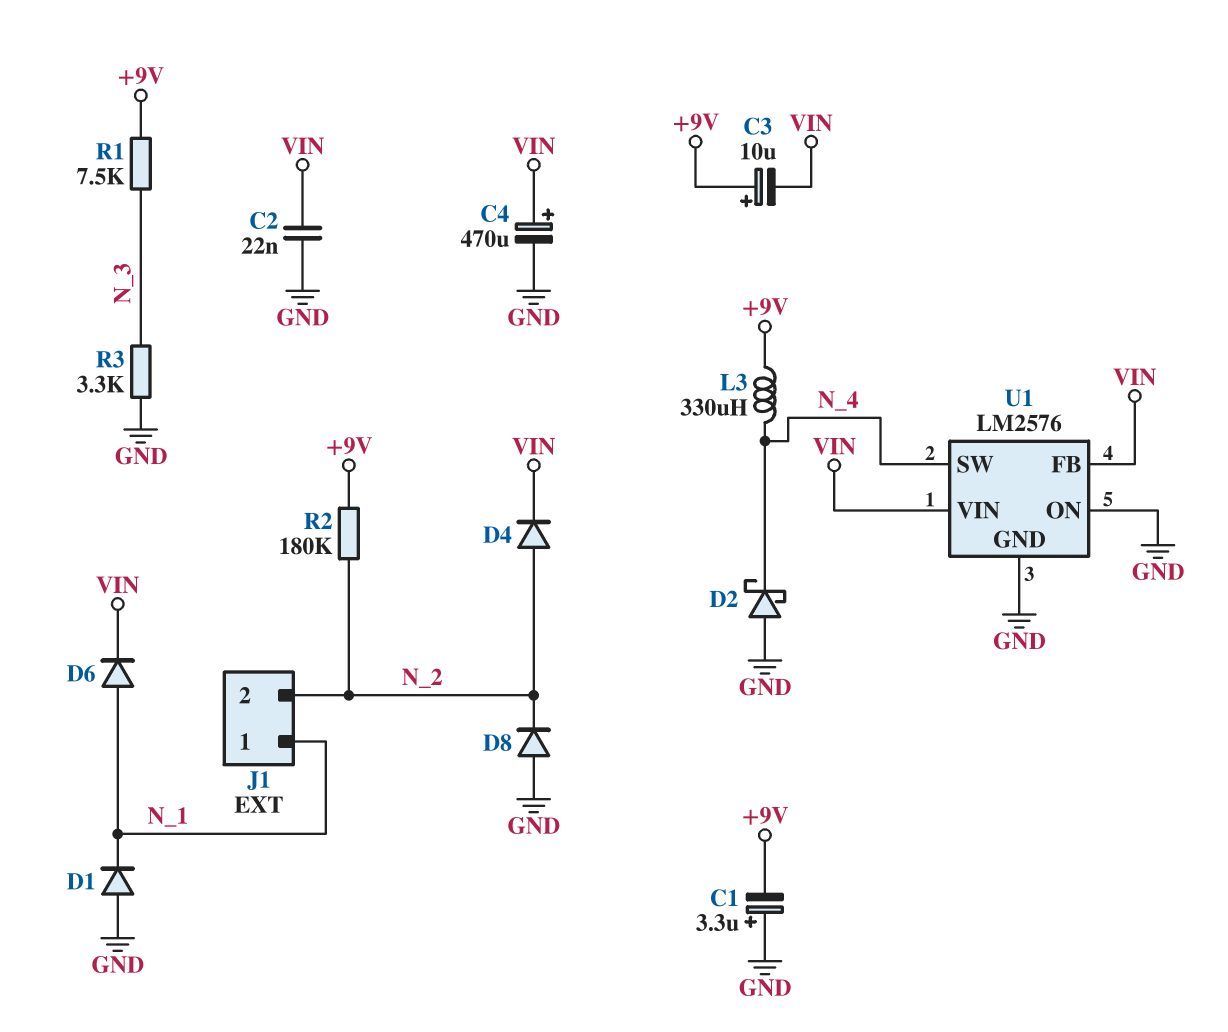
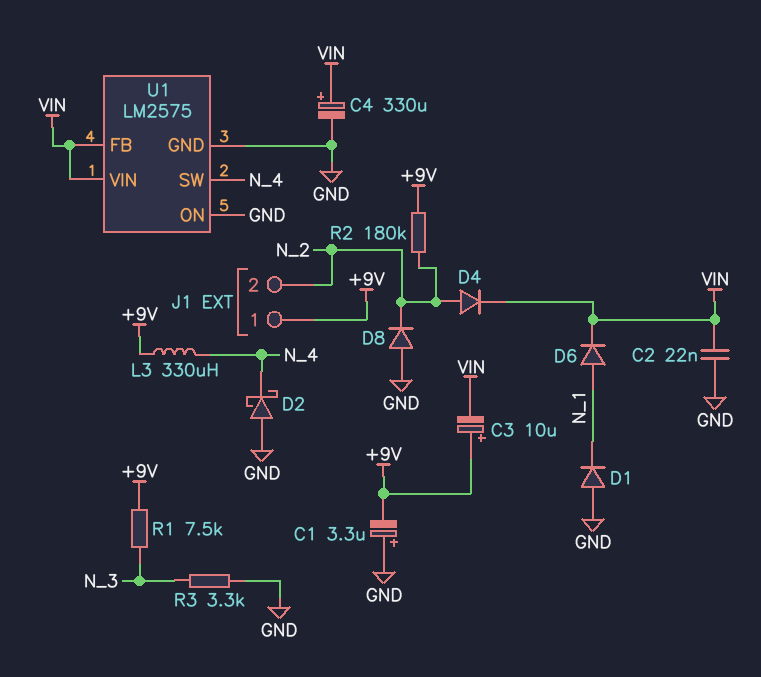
C4: 470uF (plus VIN, minus GND) -> 330uF (plus VIN, minus GND)
J1 pin 1: N_1 -> +9V
U1: LM2576 -> LM2575

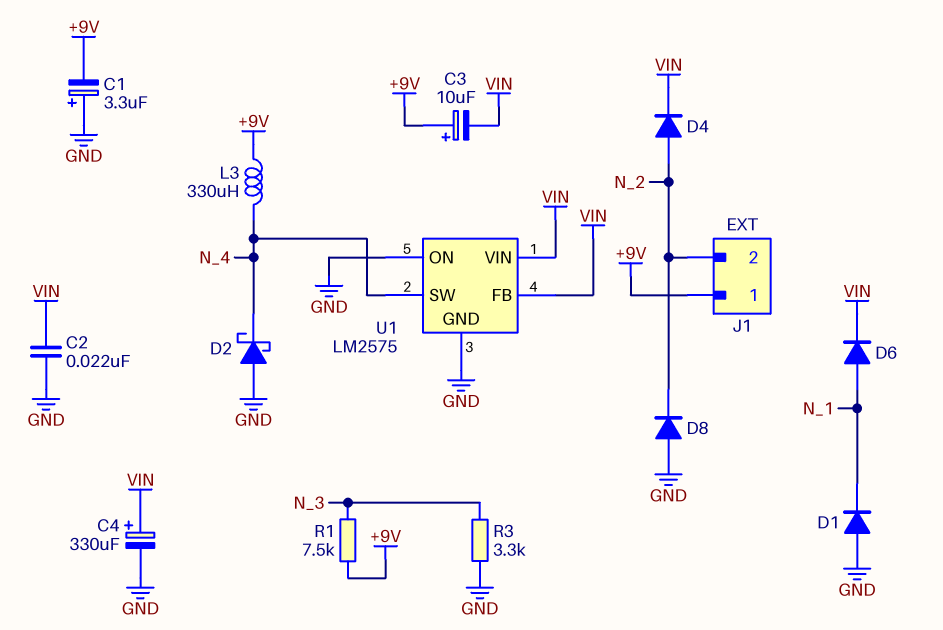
R2: 180k (+9V, N_2) -> none

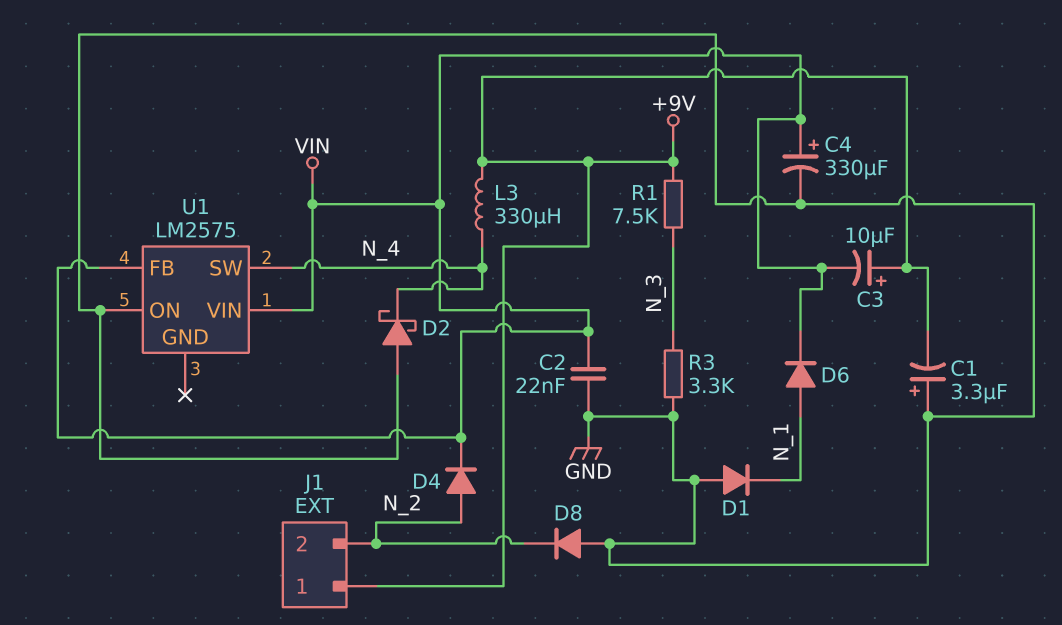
U1 pin GND: GND -> none

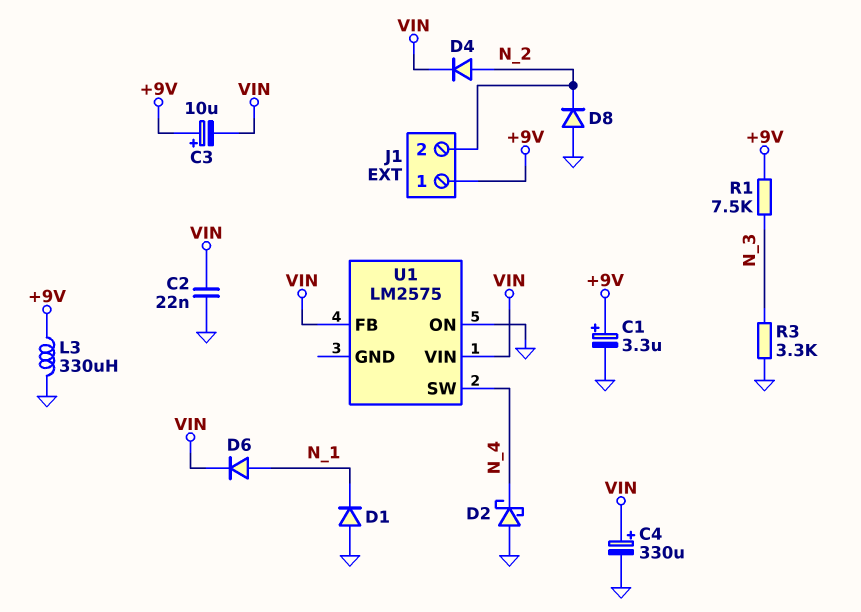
C1: 3.3uF (plus GND, minus +9V) -> 3.3uF (plus +9V, minus GND)
L3: 330uH (+9V, N_4) -> 330uH (+9V, GND)

